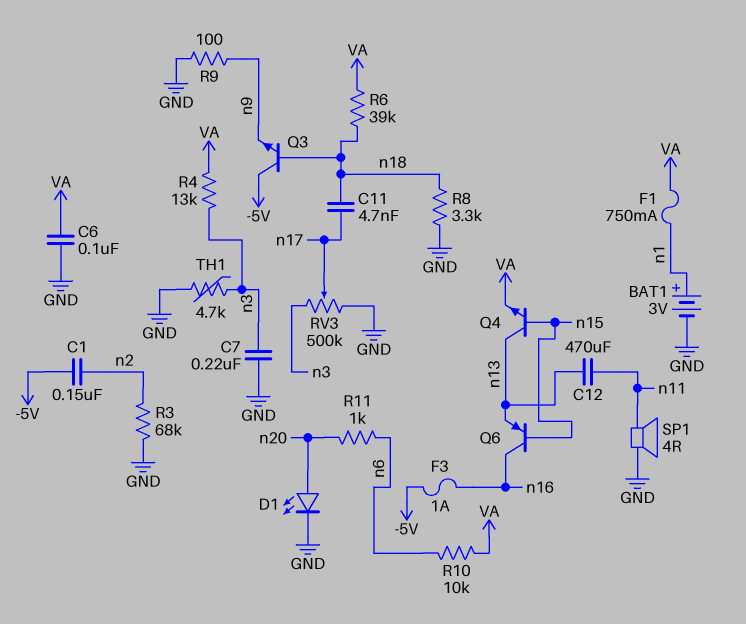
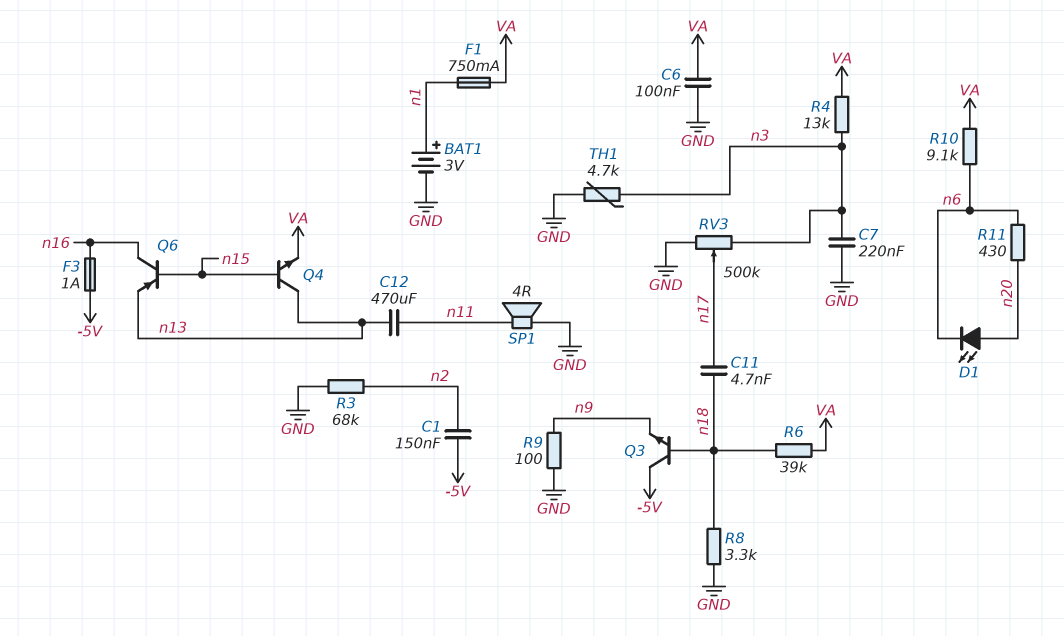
D1: LED (A n20, K GND) -> LED (A n20, K n6)
R10: 10k (VA, n6) -> 9.1k (VA, n6)
R11: 1k (n6, n20) -> 430 (n6, n20)

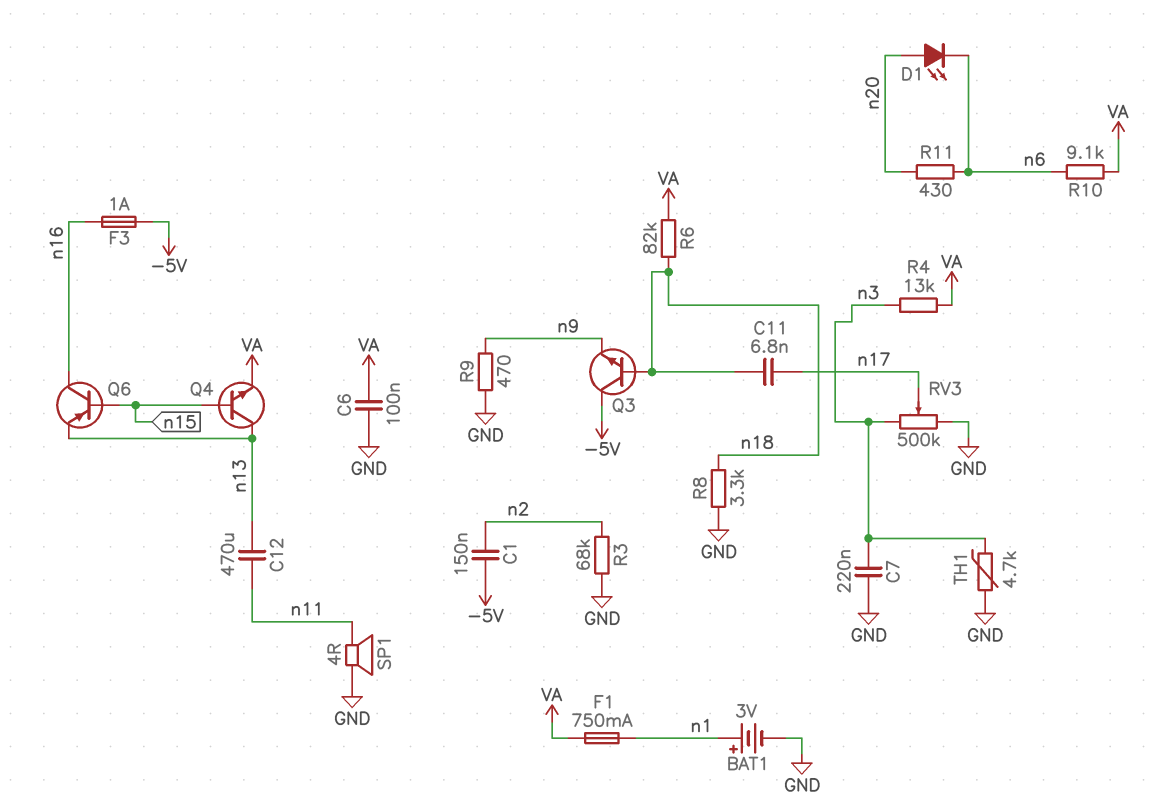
C11: 4.7nF (n17, n18) -> 6.8nF (n17, n18)
R6: 39k (VA, n18) -> 82k (VA, n18)
R9: 100 (GND, n9) -> 470 (GND, n9)

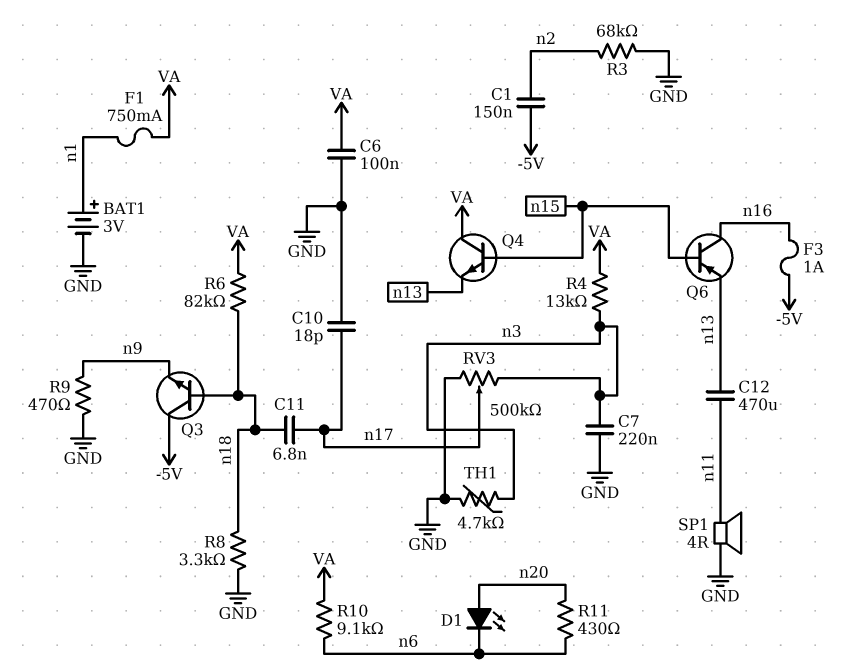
C10: none -> 18pF (GND, n17)
Q4: NPN (B n15, C n13, E VA) -> NPN (B n15, C VA, E n13)

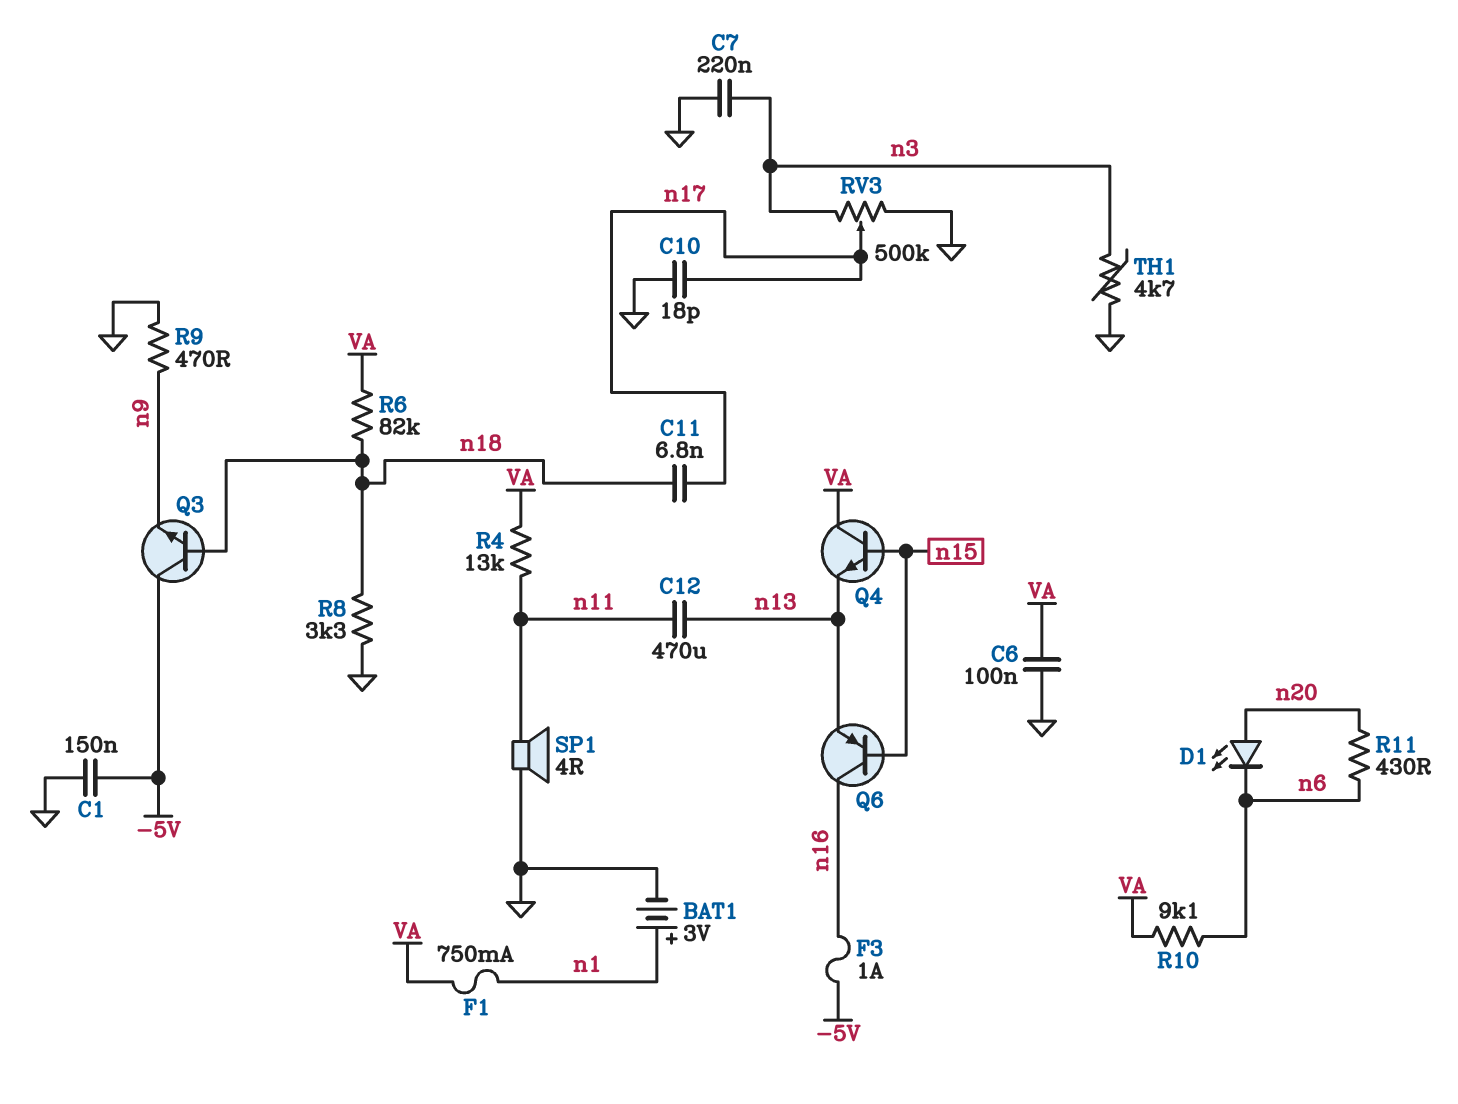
C1: 150nF (-5V, n2) -> 150nF (-5V, GND)
R3: 68k (GND, n2) -> none
R4: 13k (VA, n3) -> 13k (VA, n11)

